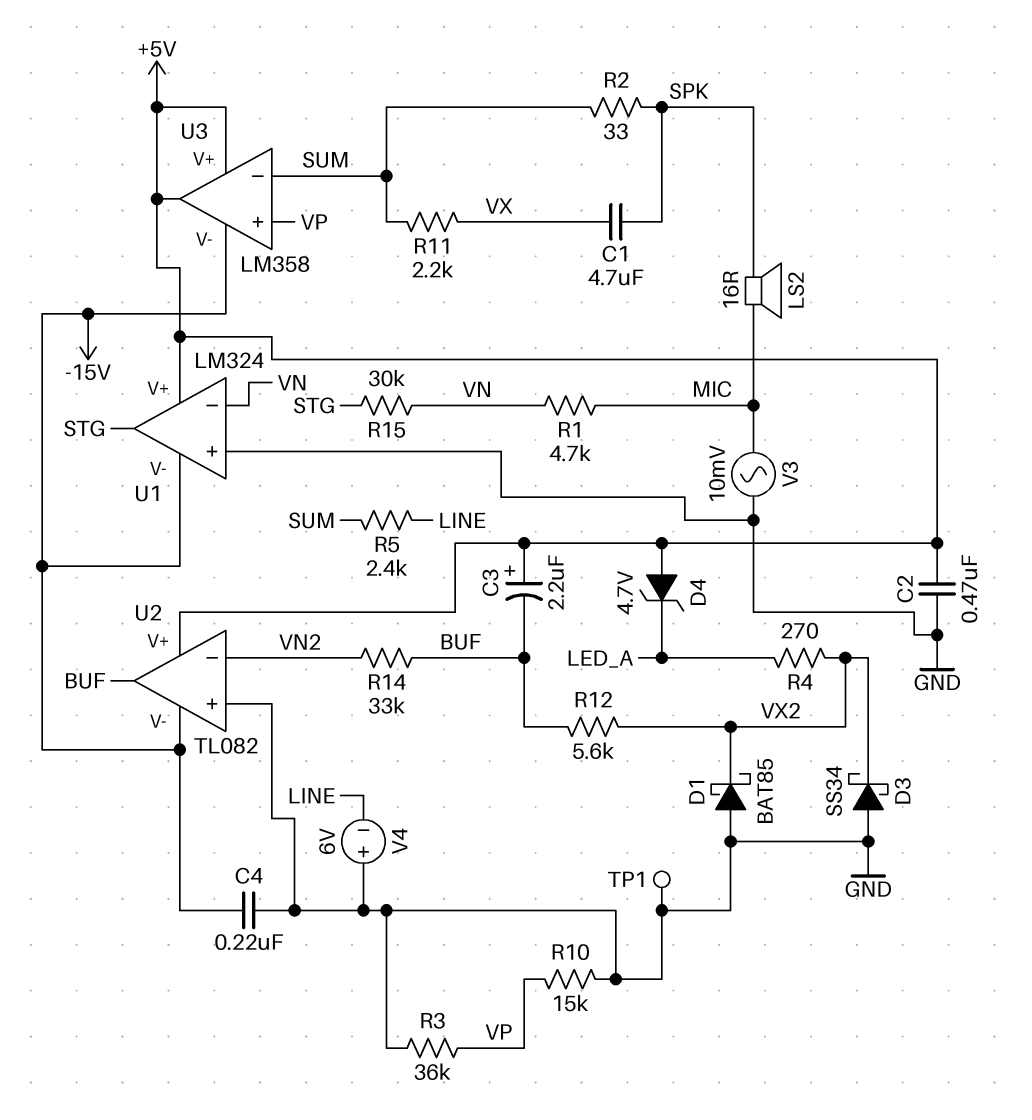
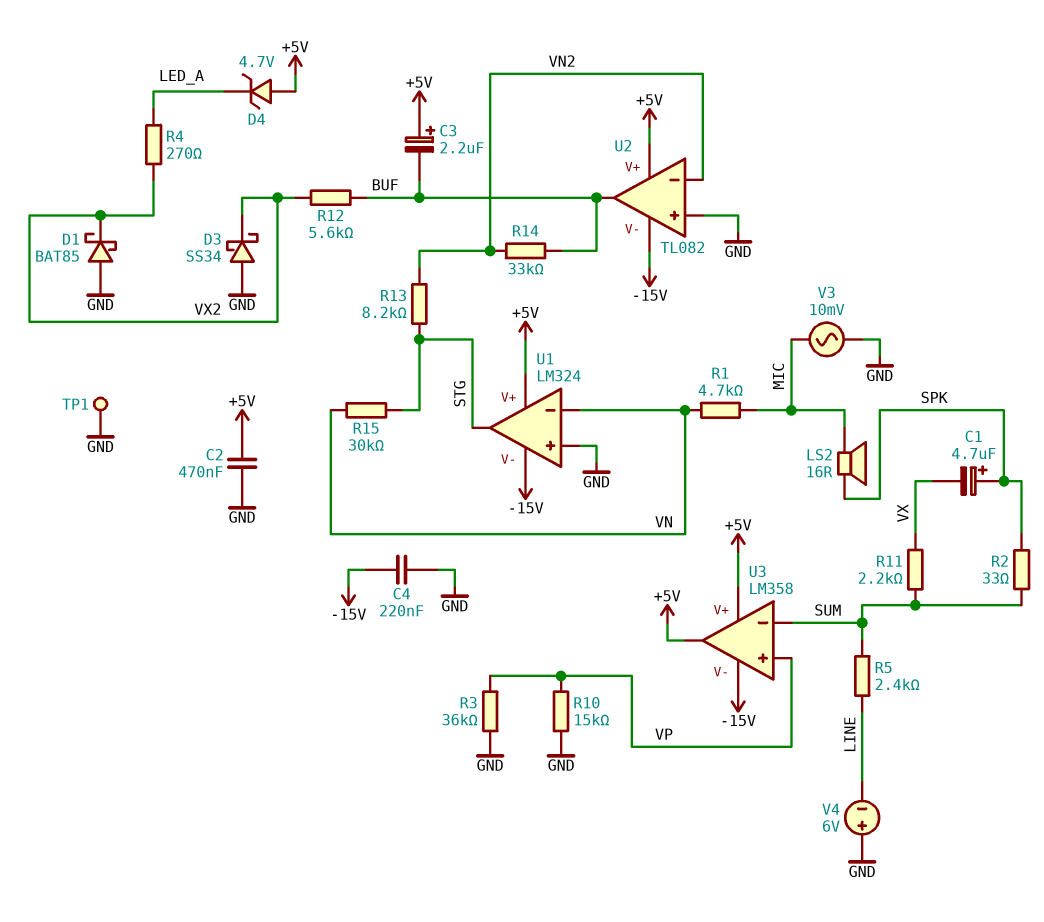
C1: 4.7uF (SPK, VX) -> 4.7uF (plus SPK, minus VX)
R13: none -> 8.2k (STG, VN2)

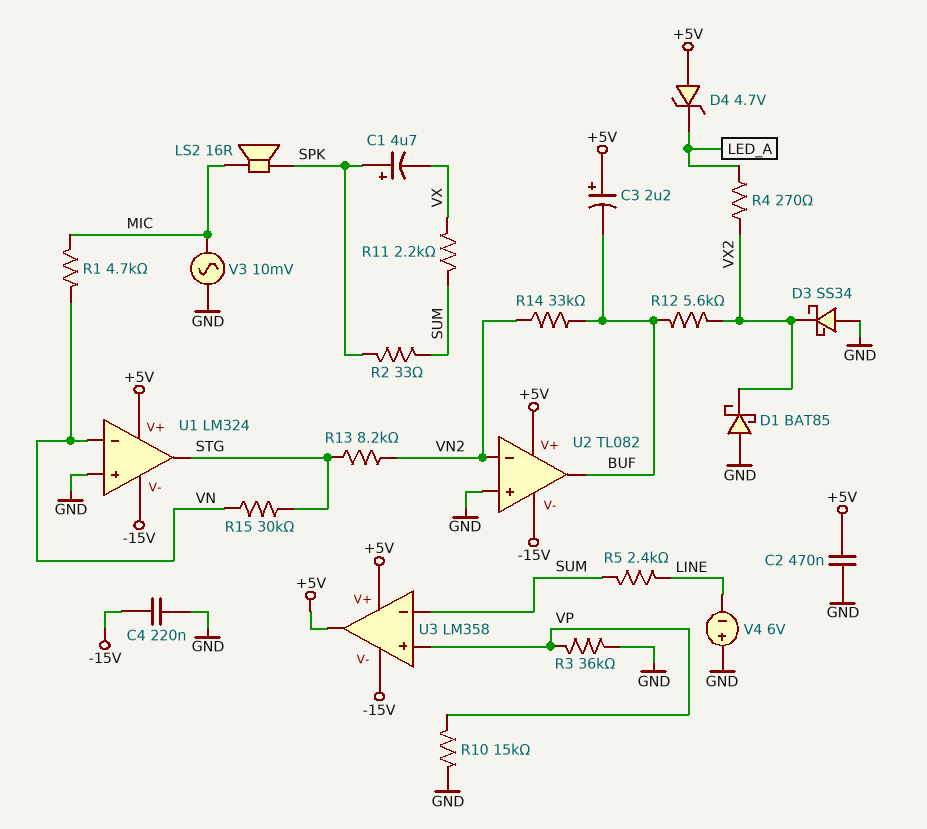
TP1: test point (GND) -> none

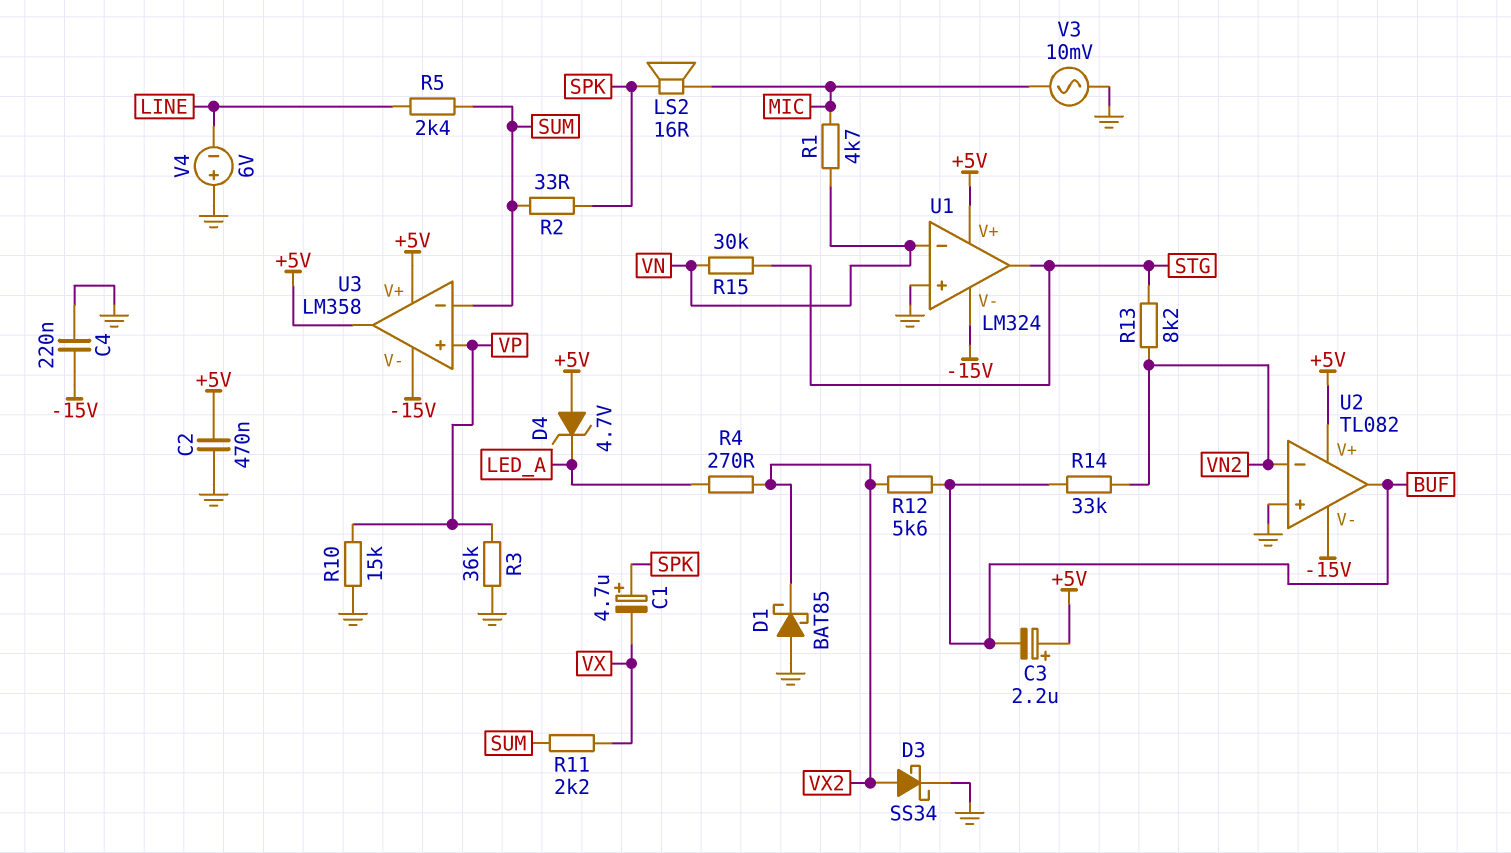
D3: schottky SS34 (A GND, K VX2) -> schottky SS34 (A VX2, K GND)

